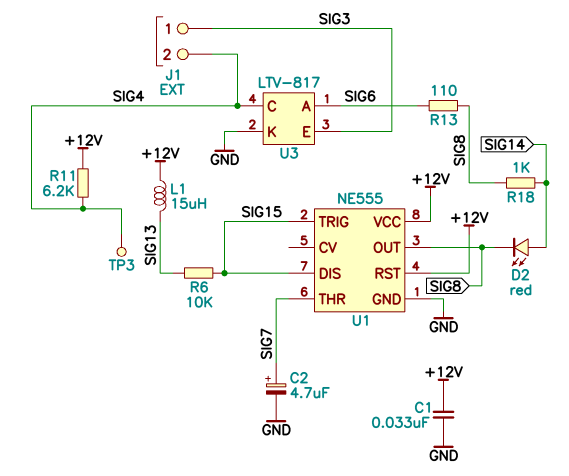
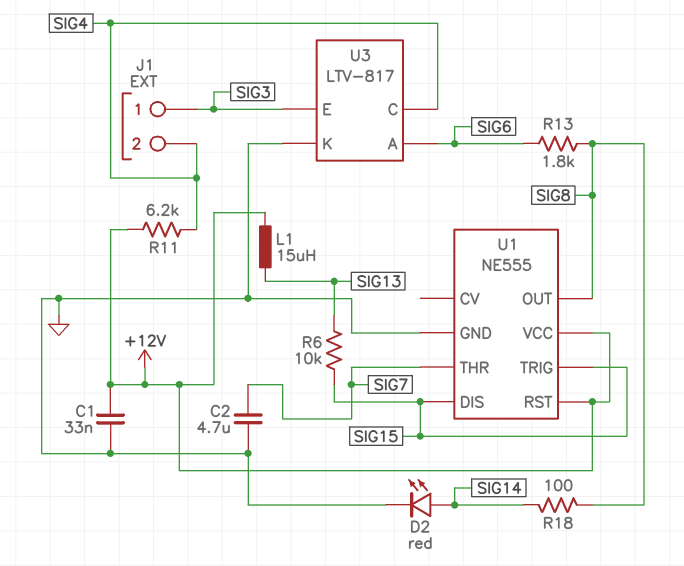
C2: 4.7uF (plus SIG7, minus GND) -> 4.7uF (GND, SIG7)
D2: LED red (A SIG14, K SIG8) -> LED red (A SIG14, K GND)
R13: 110 (SIG6, SIG8) -> 1.8k (SIG6, SIG8)
R18: 1k (SIG8, SIG14) -> 100 (SIG8, SIG14)
TP3: test point (SIG4) -> none

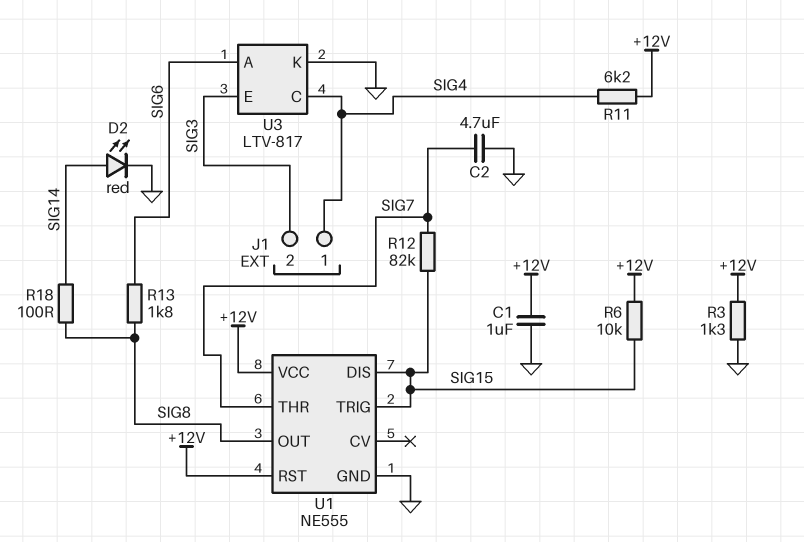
C1: 33nF (+12V, GND) -> 1uF (+12V, GND)
J1 pin 1: SIG3 -> SIG4
J1 pin 2: SIG4 -> SIG3
L1: 15uH (+12V, SIG13) -> none
R3: none -> 1.3k (+12V, GND)
R6: 10k (SIG13, SIG15) -> 10k (+12V, SIG15)
R12: none -> 82k (SIG7, SIG15)

